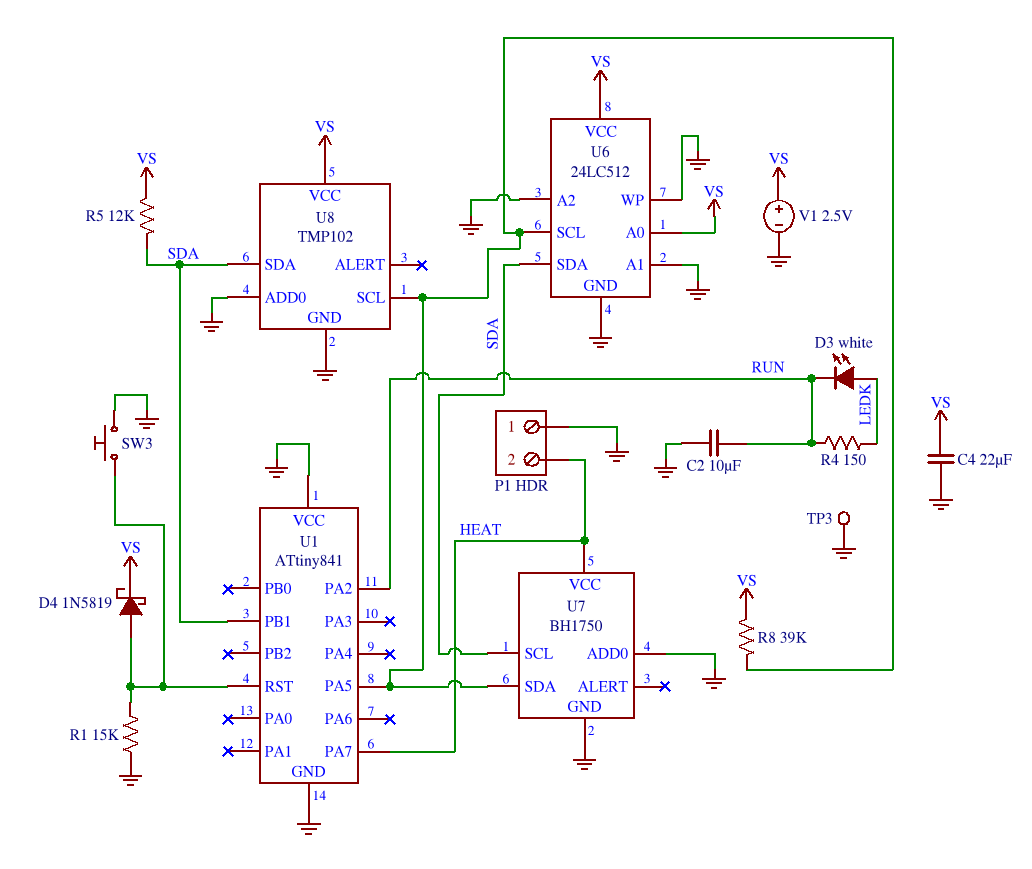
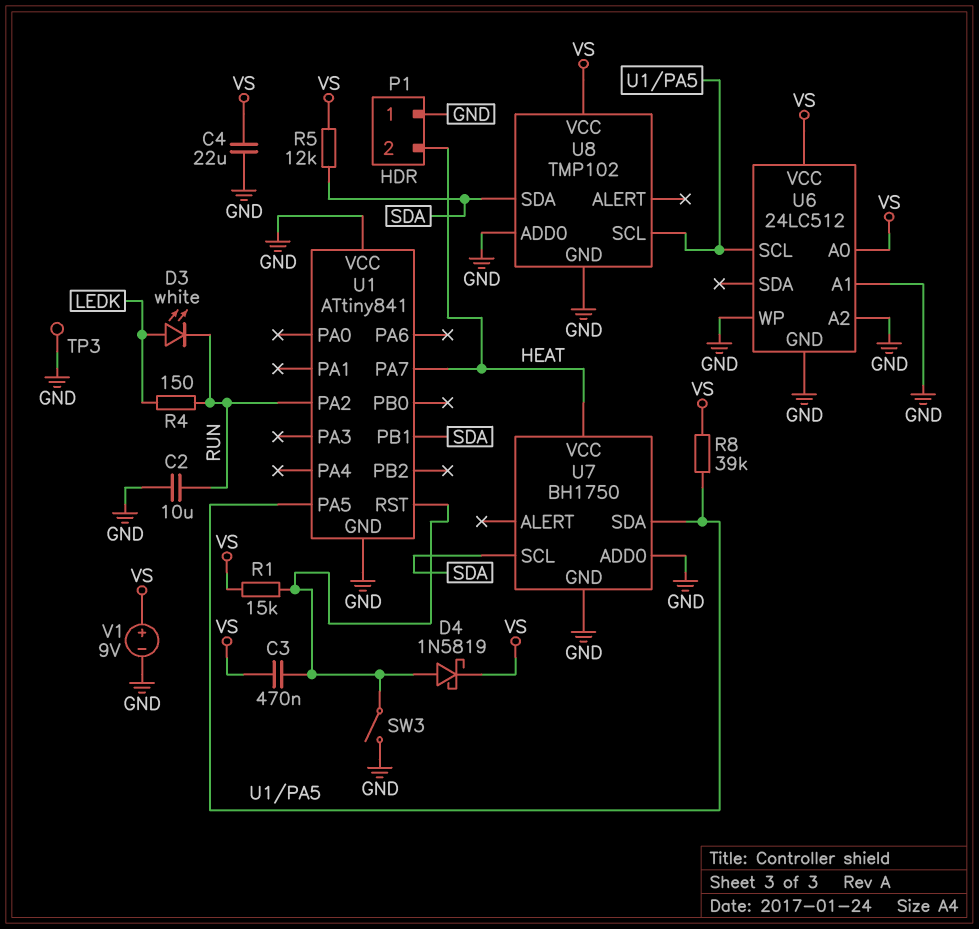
C3: none -> 470nF (U1/RST, VS)
R1: 15k (GND, U1/RST) -> 15k (U1/RST, VS)
SW3: button (GND, U1/RST) -> switch (GND, U1/RST)
U6 pin SDA: SDA -> none
V1: 2.5V (plus VS, minus GND) -> 9V (plus VS, minus GND)

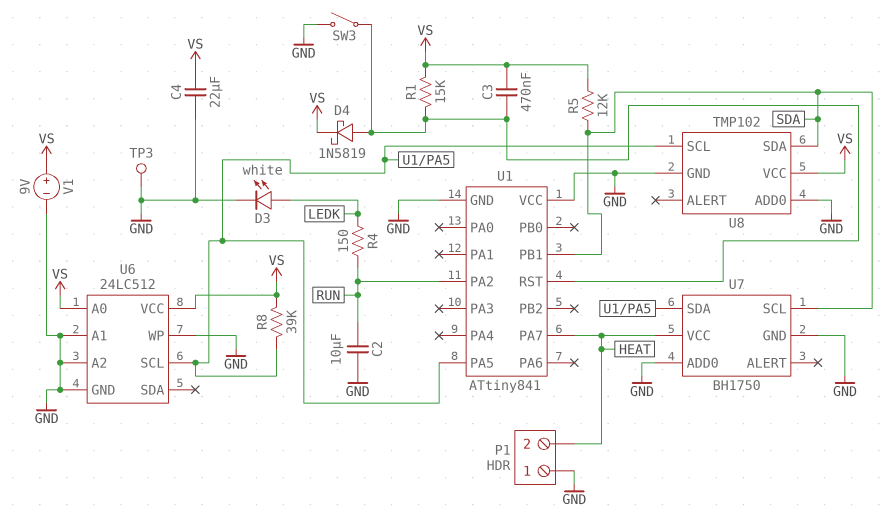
D3: LED white (A LEDK, K RUN) -> LED white (A LEDK, K GND)

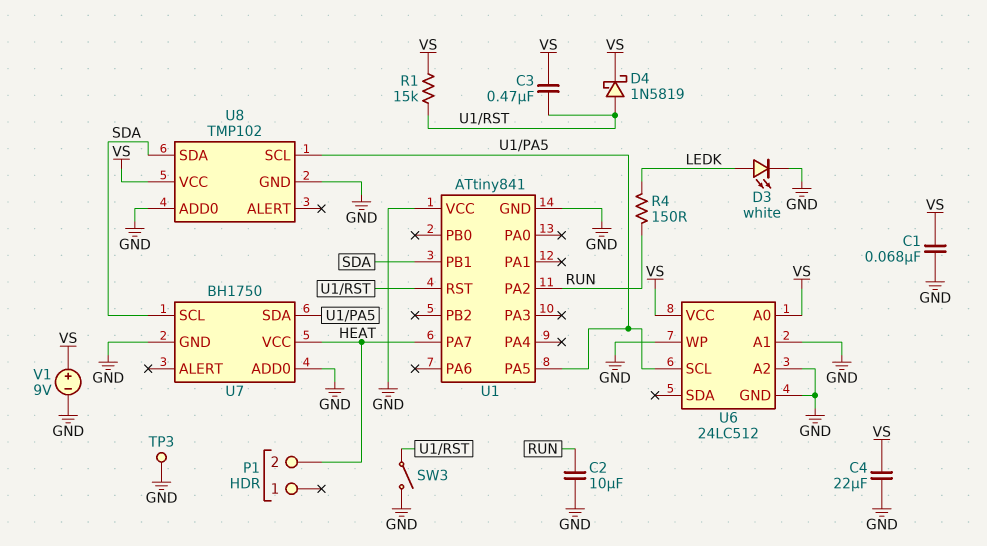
C1: none -> 68nF (GND, VS)
P1 pin 1: GND -> none
R5: 12k (SDA, VS) -> none
R8: 39k (U1/PA5, VS) -> none

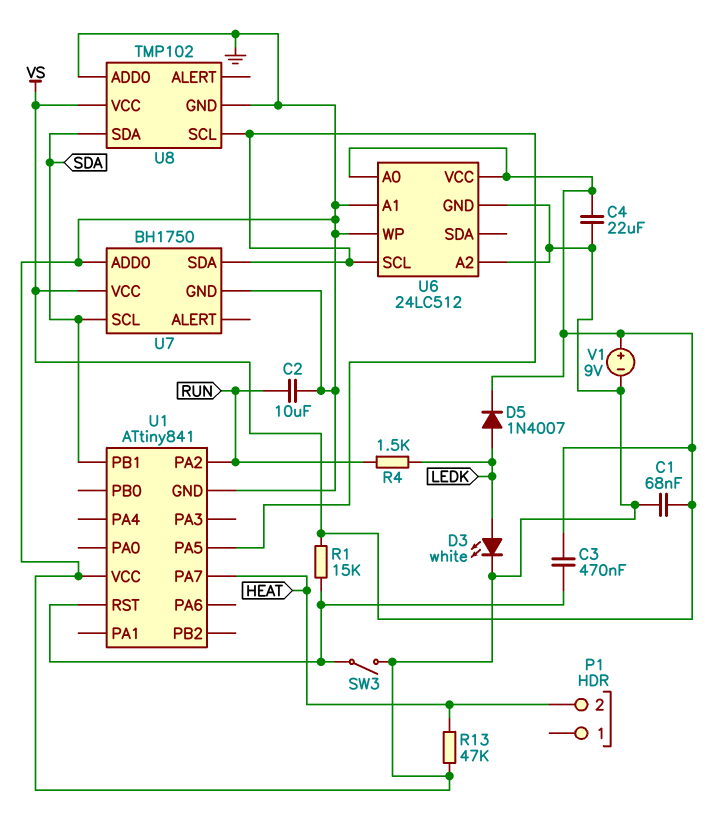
D4: schottky 1N5819 (A U1/RST, K VS) -> none
D5: none -> diode 1N4007 (A LEDK, K VS)
R4: 150 (LEDK, RUN) -> 1.5k (LEDK, RUN)
R13: none -> 47k (GND, HEAT)
TP3: test point (GND) -> none
U7 pin VCC: HEAT -> VS

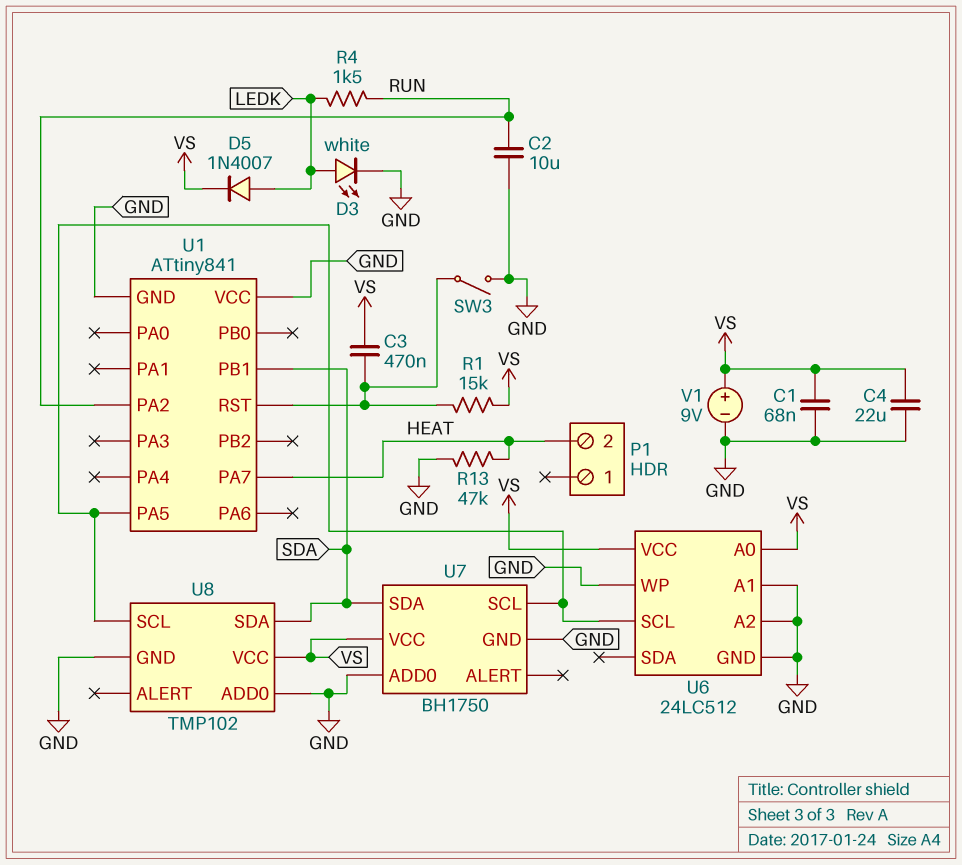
U7 pin SCL: SDA -> U1/PA5
U7 pin SDA: U1/PA5 -> SDA

